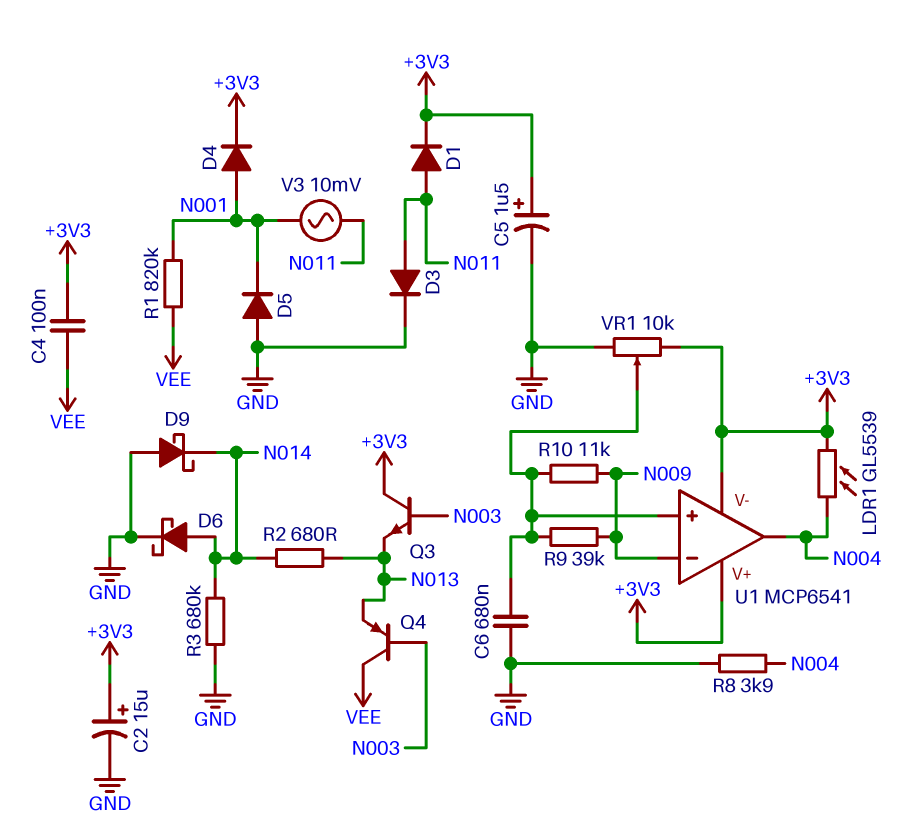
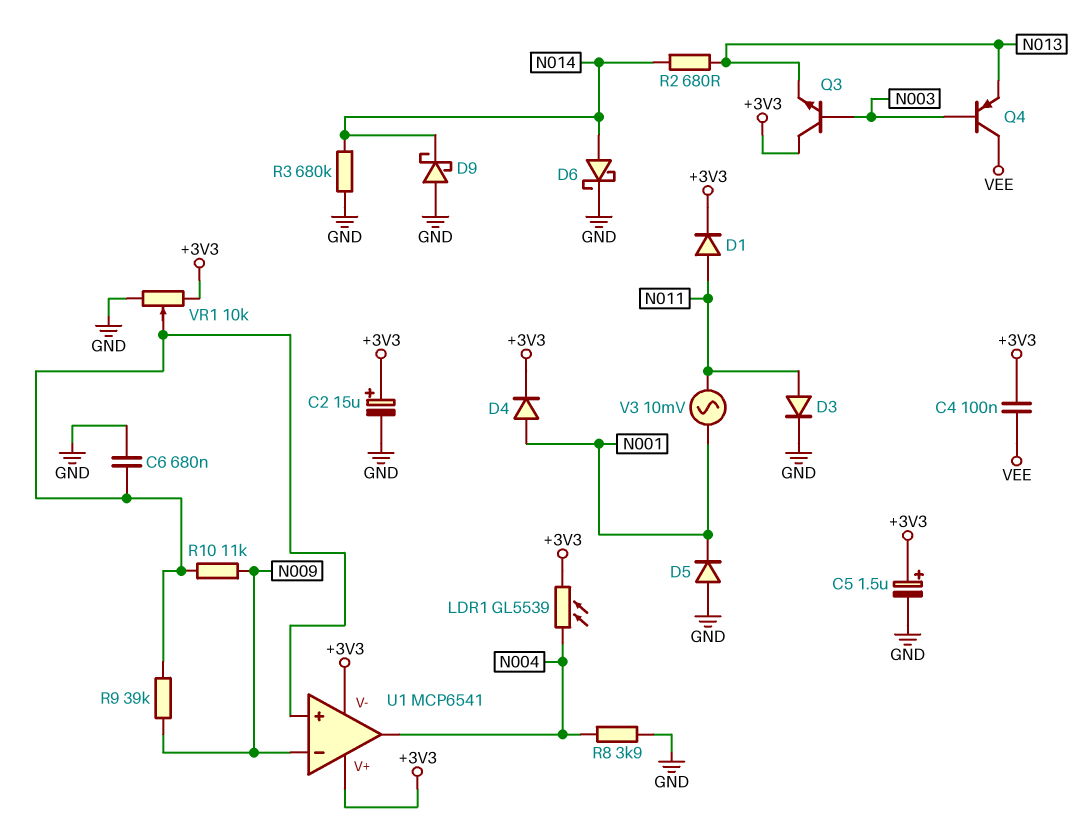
R1: 820k (N001, VEE) -> none

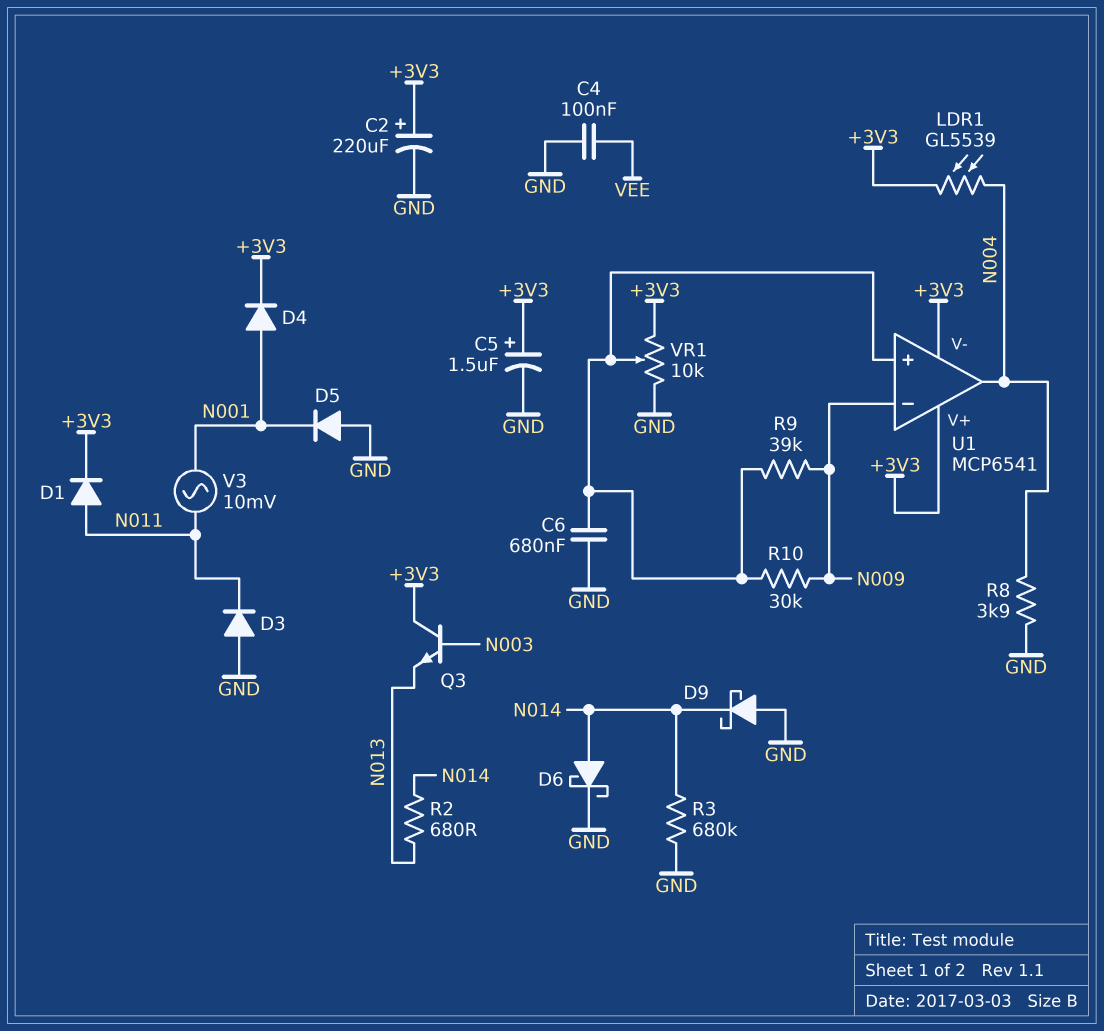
C2: 15uF (plus +3V3, minus GND) -> 220uF (plus +3V3, minus GND)
C4: 100nF (+3V3, VEE) -> 100nF (GND, VEE)
D3: diode (A N011, K GND) -> diode (A GND, K N011)
Q4: PNP (B N003, C VEE, E N013) -> none
R10: 11k (N009, U1/in+) -> 30k (N009, U1/in+)

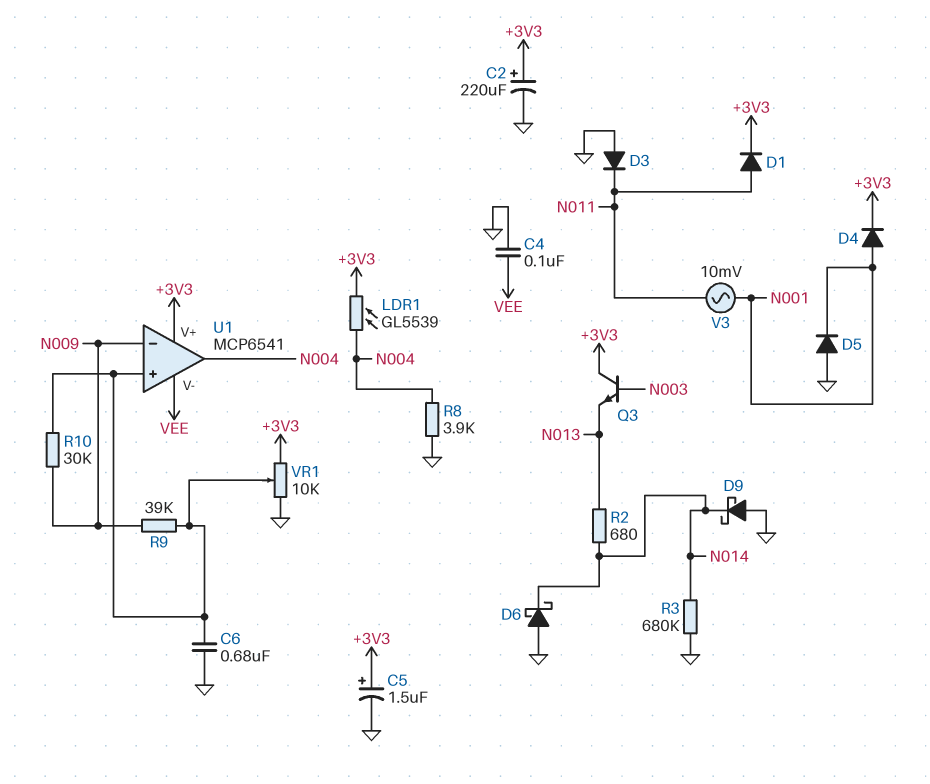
D6: schottky (A N014, K GND) -> schottky (A GND, K N014)
U1 pin V-: +3V3 -> VEE

